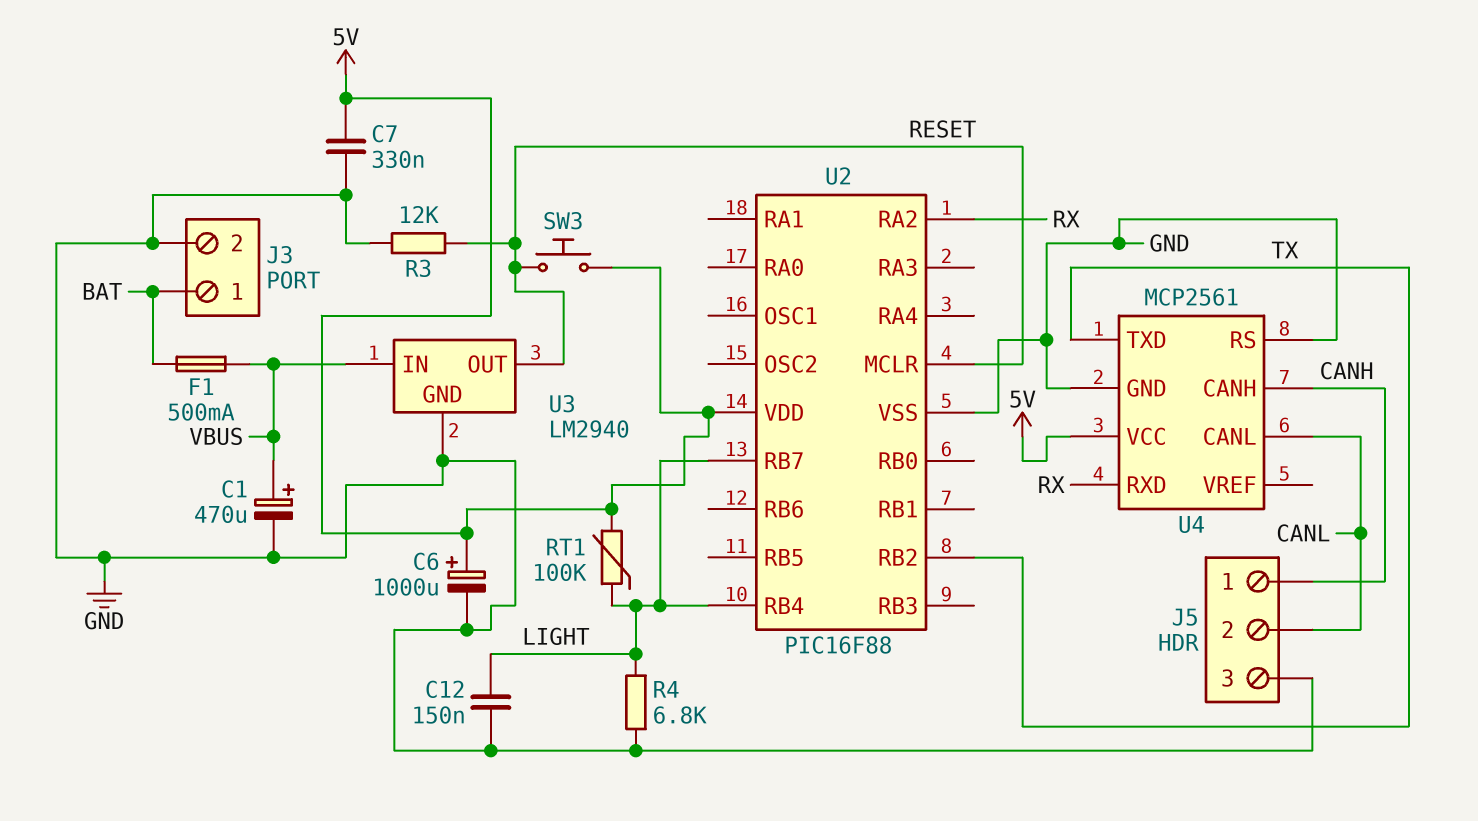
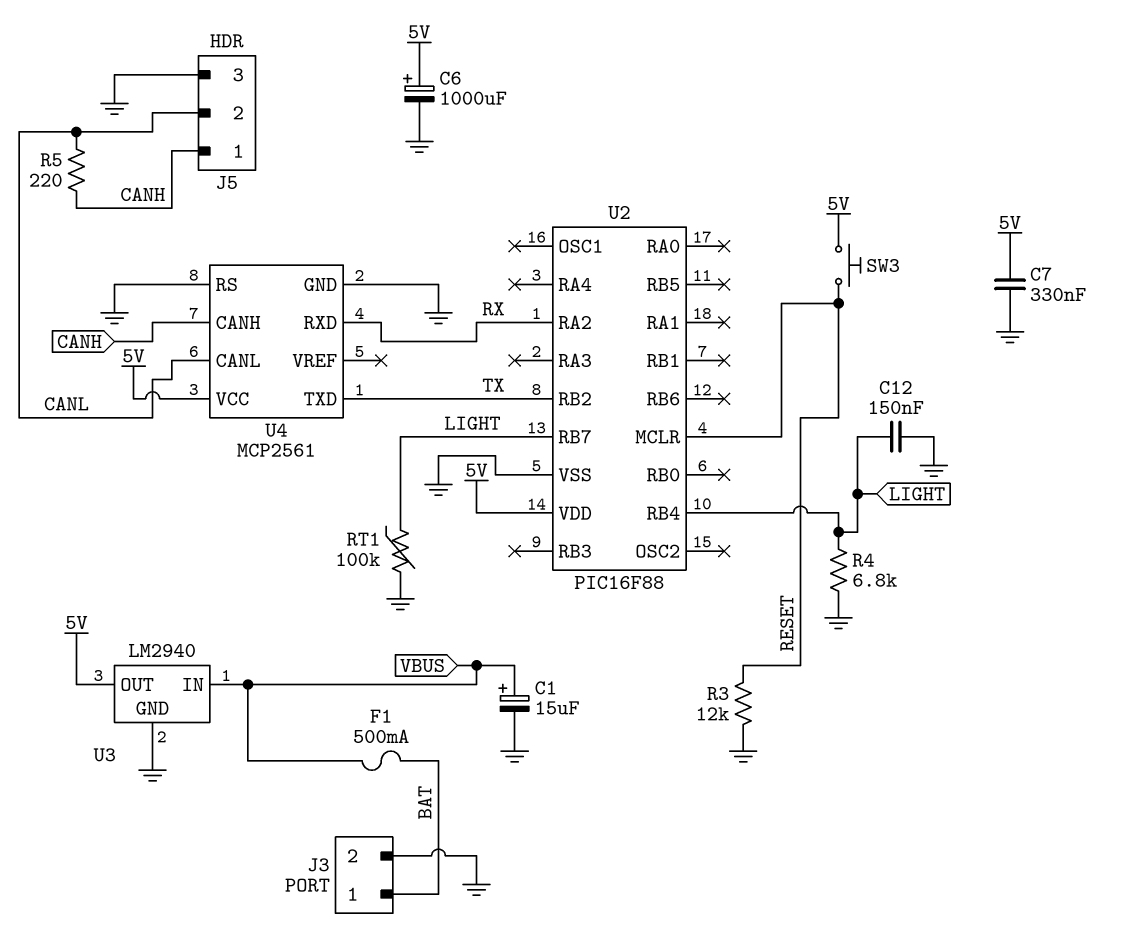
C1: 470uF (plus VBUS, minus GND) -> 15uF (plus VBUS, minus GND)
R5: none -> 220 (CANH, CANL)
RT1: 100k (5V, LIGHT) -> 100k (GND, LIGHT)
U3 pin OUT: RESET -> 5V

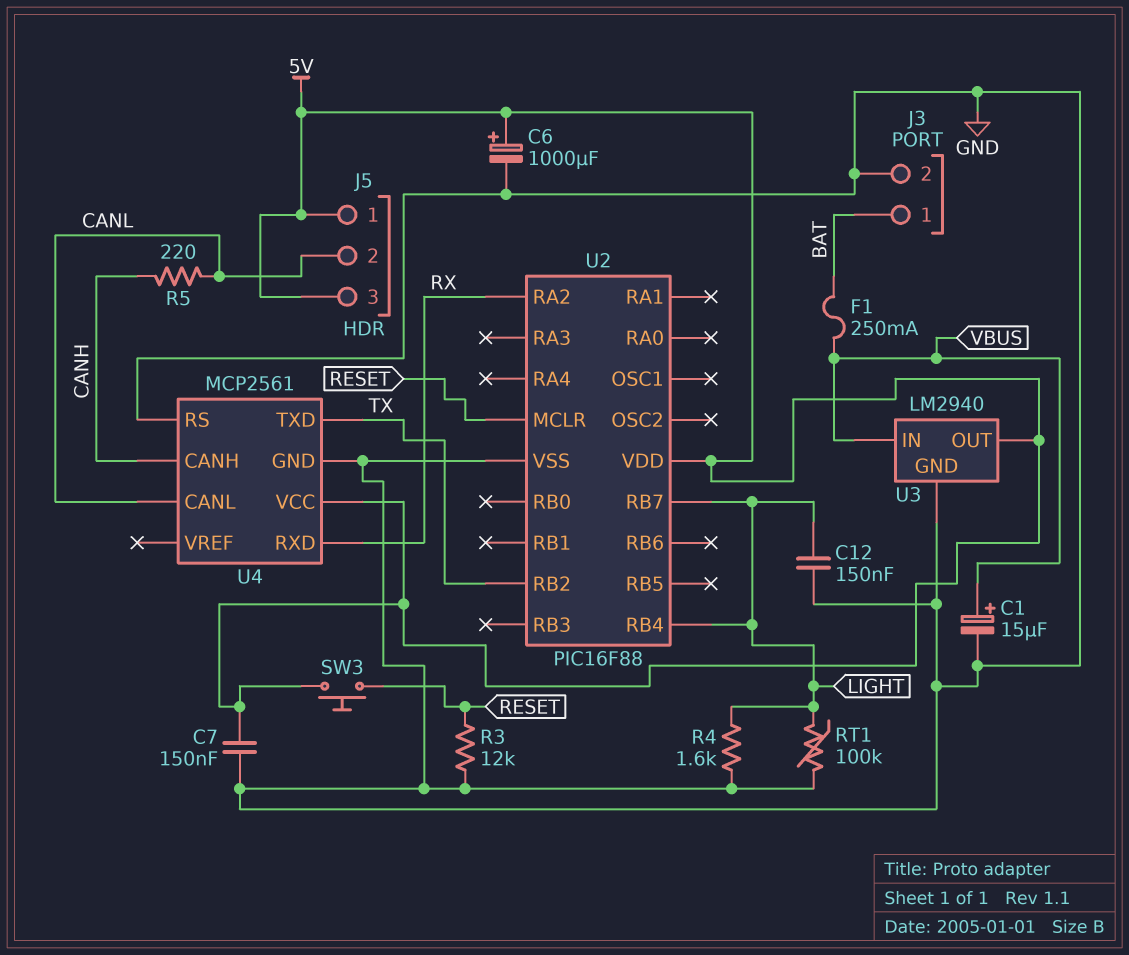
C7: 330nF (5V, GND) -> 150nF (5V, GND)
F1: 500mA (BAT, VBUS) -> 250mA (BAT, VBUS)
J5 pin 1: CANH -> 5V
J5 pin 3: GND -> 5V
R4: 6.8k (GND, LIGHT) -> 1.6k (GND, LIGHT)

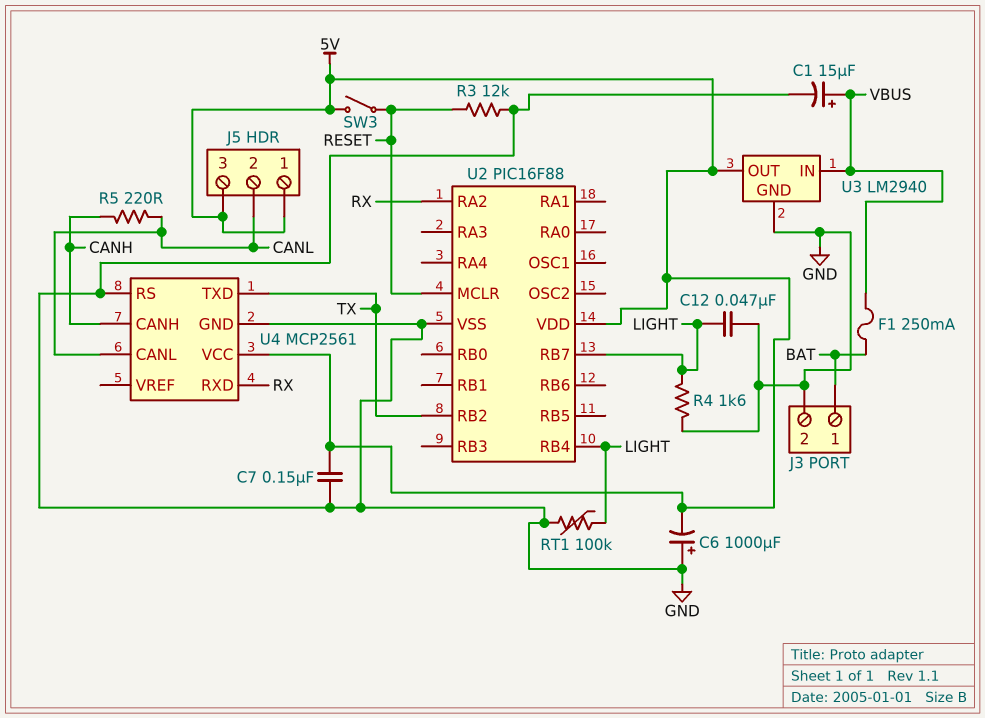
C6: 1000uF (plus 5V, minus GND) -> 1000uF (plus GND, minus 5V)
C12: 150nF (GND, LIGHT) -> 47nF (GND, LIGHT)
SW3: button (5V, RESET) -> switch (5V, RESET)

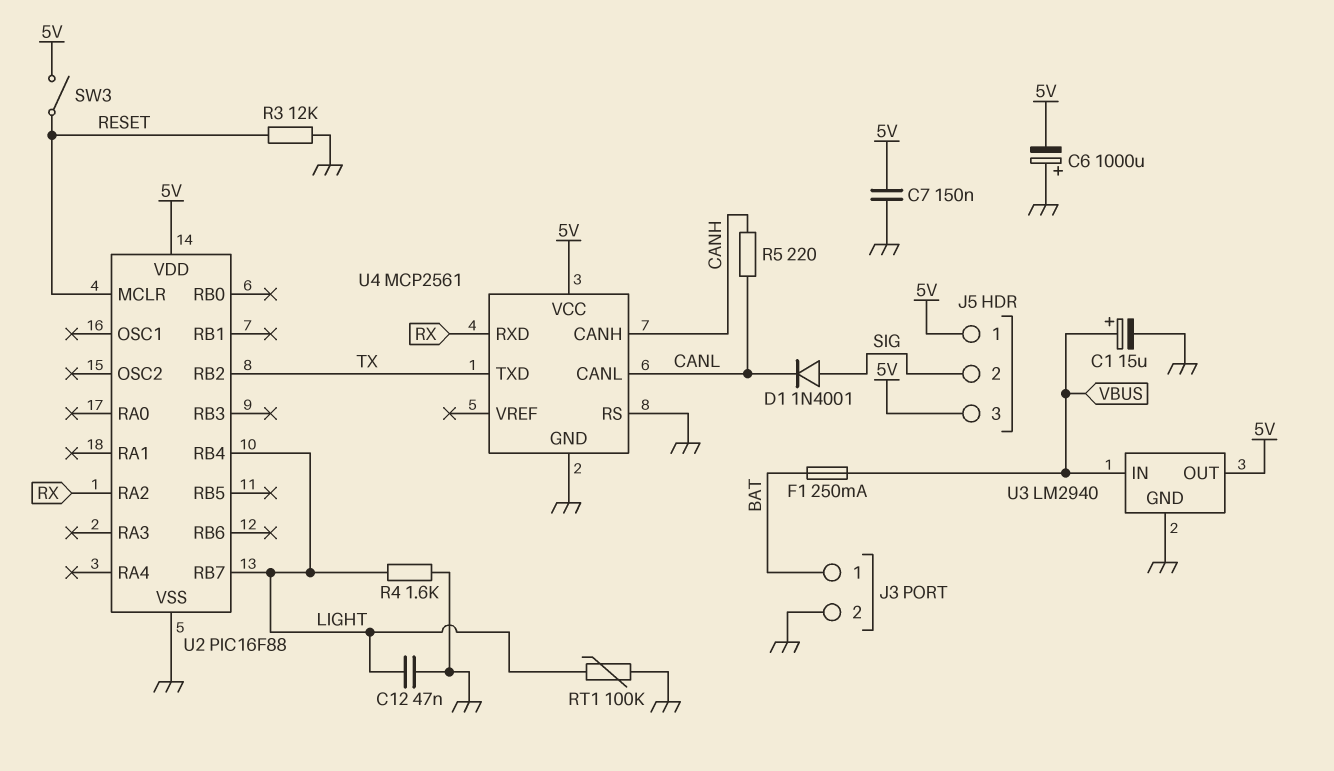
D1: none -> diode 1N4001 (A SIG, K CANL)
J5 pin 2: CANL -> SIG

